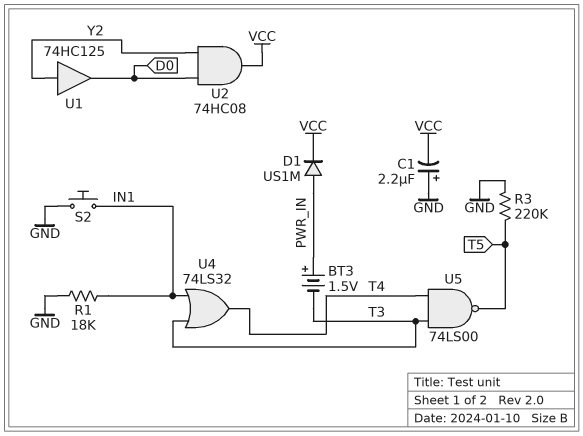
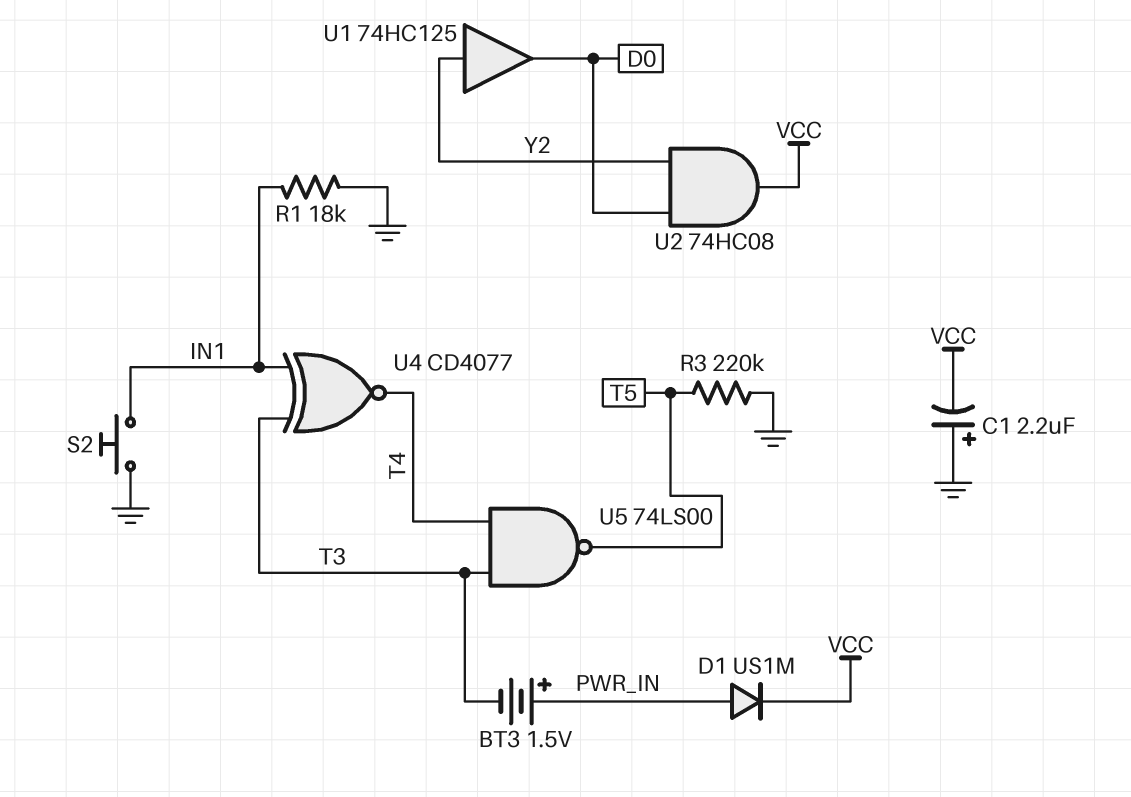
U4: OR 74LS32 (in IN1, in T3, out T4) -> XNOR CD4077 (in IN1, in T3, out T4)

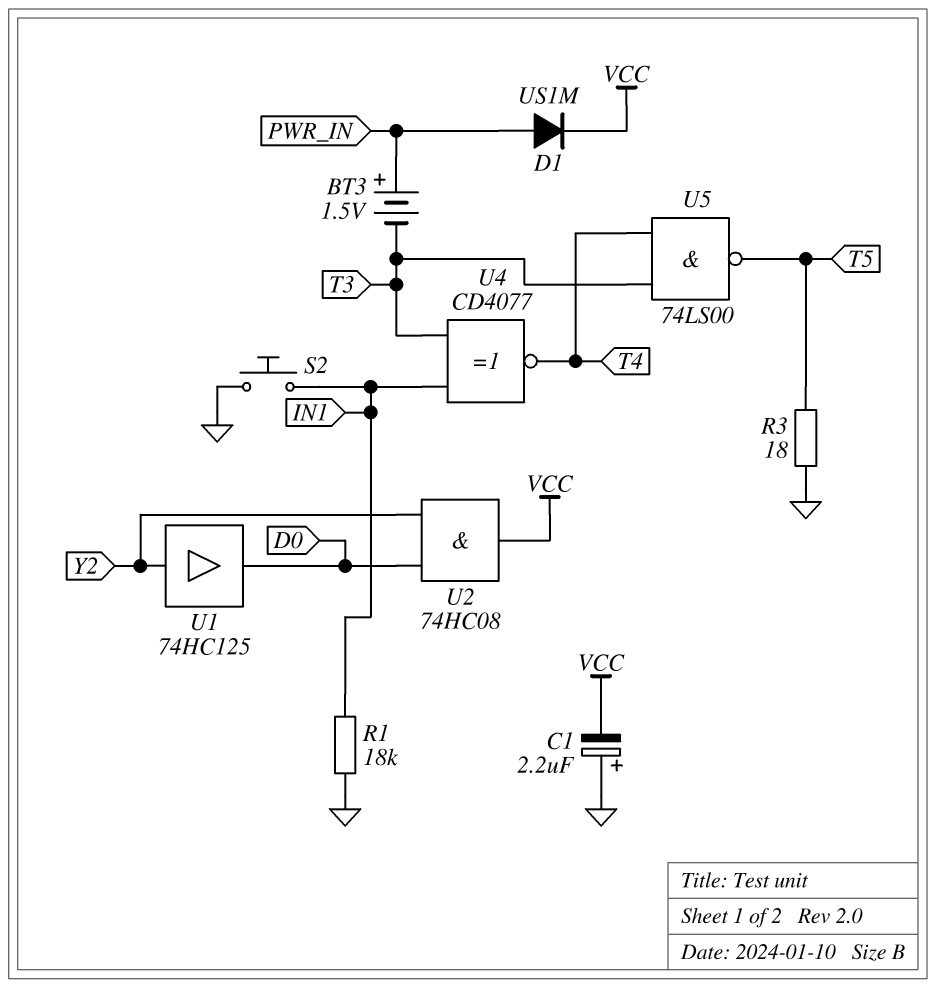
R3: 220k (GND, T5) -> 18 (GND, T5)

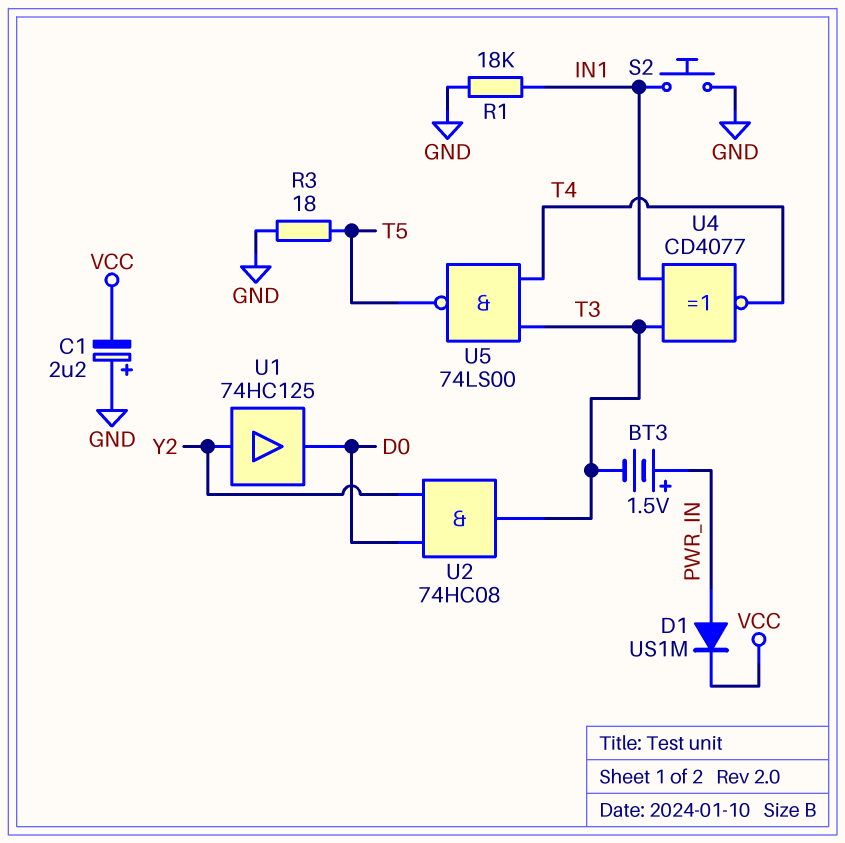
U2: AND 74HC08 (in D0, in Y2, out VCC) -> AND 74HC08 (in D0, in Y2, out T3)

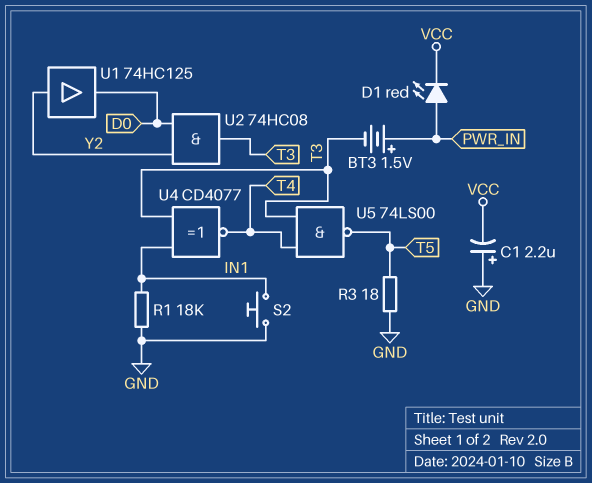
D1: diode US1M (A PWR_IN, K VCC) -> LED red (A PWR_IN, K VCC)

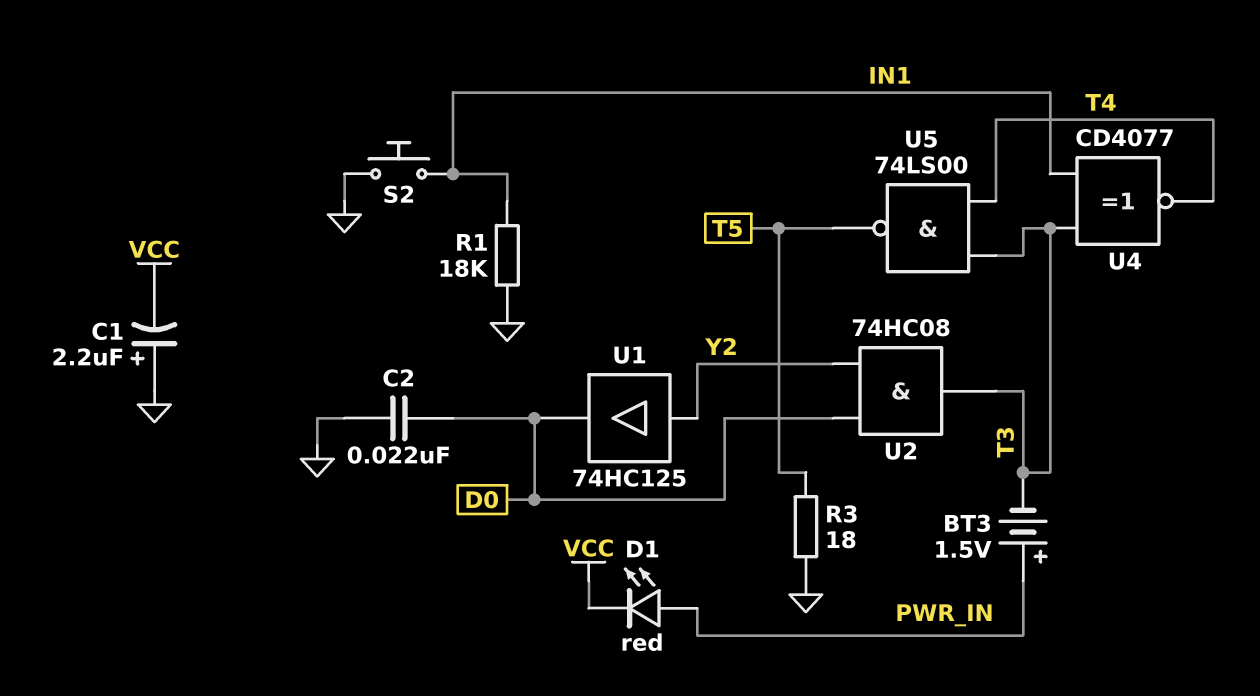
C2: none -> 22nF (D0, GND)

